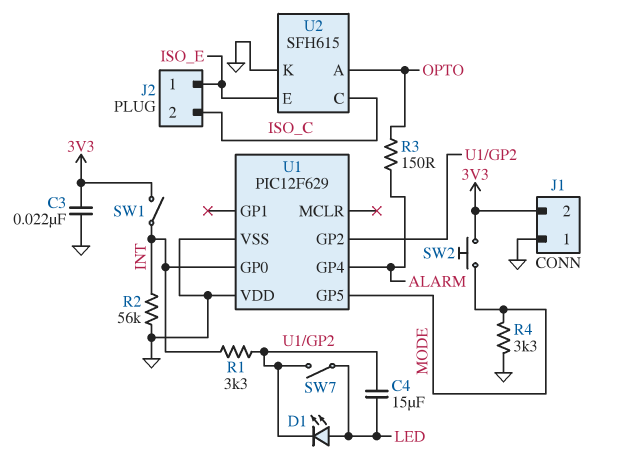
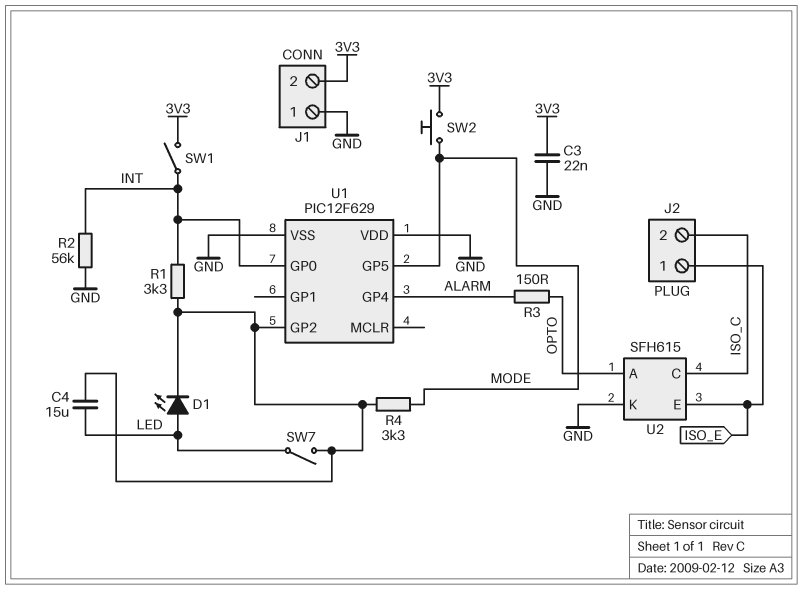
R4: 3.3k (GND, MODE) -> 3.3k (MODE, U1/GP2)

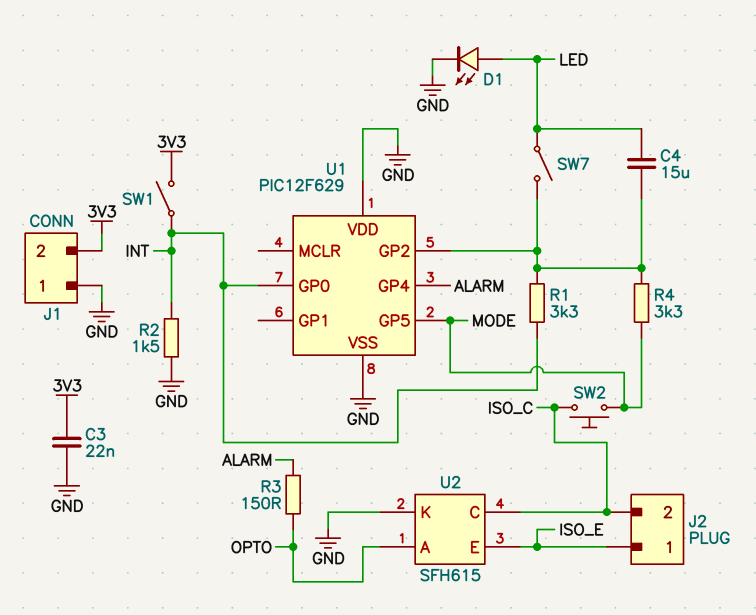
D1: LED (A LED, K U1/GP2) -> LED (A LED, K GND)
R2: 56k (GND, INT) -> 1.5k (GND, INT)
SW2: button (3V3, MODE) -> button (ISO_C, MODE)

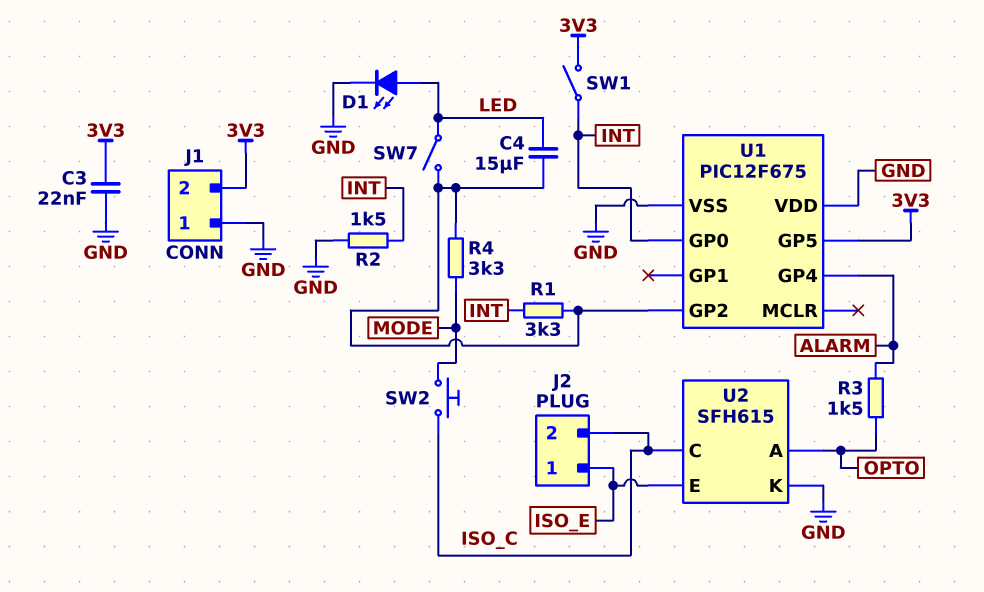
R3: 150 (ALARM, OPTO) -> 1.5k (ALARM, OPTO)
U1: PIC12F629 -> PIC12F675
U1 pin GP5: MODE -> 3V3

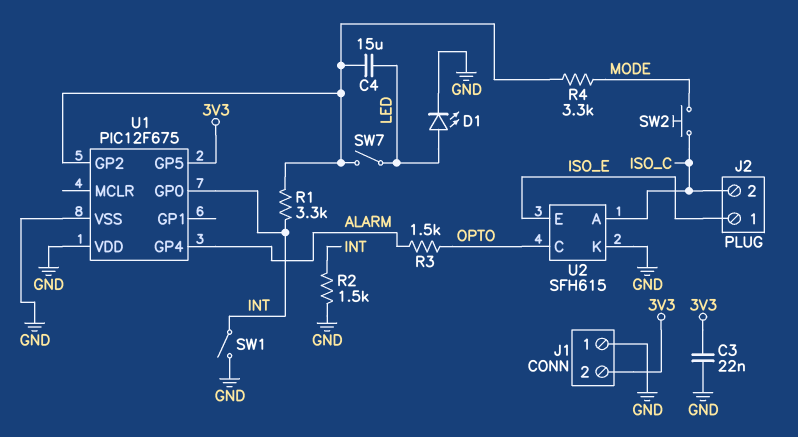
SW1: switch (3V3, INT) -> switch (GND, INT)
U2 pin A: OPTO -> ISO_C
U2 pin C: ISO_C -> OPTO

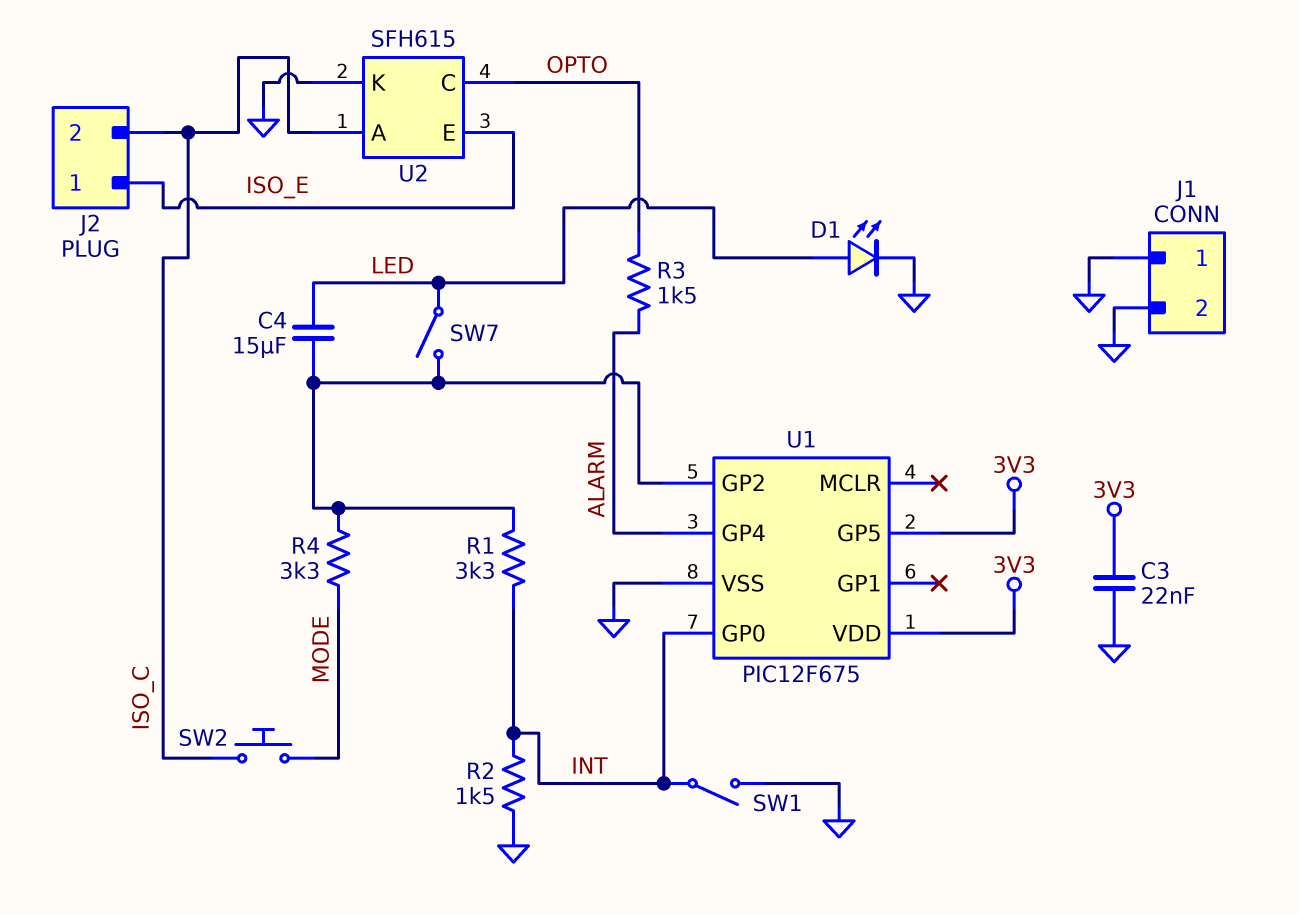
J1 pin 2: 3V3 -> GND
U1 pin VDD: GND -> 3V3

